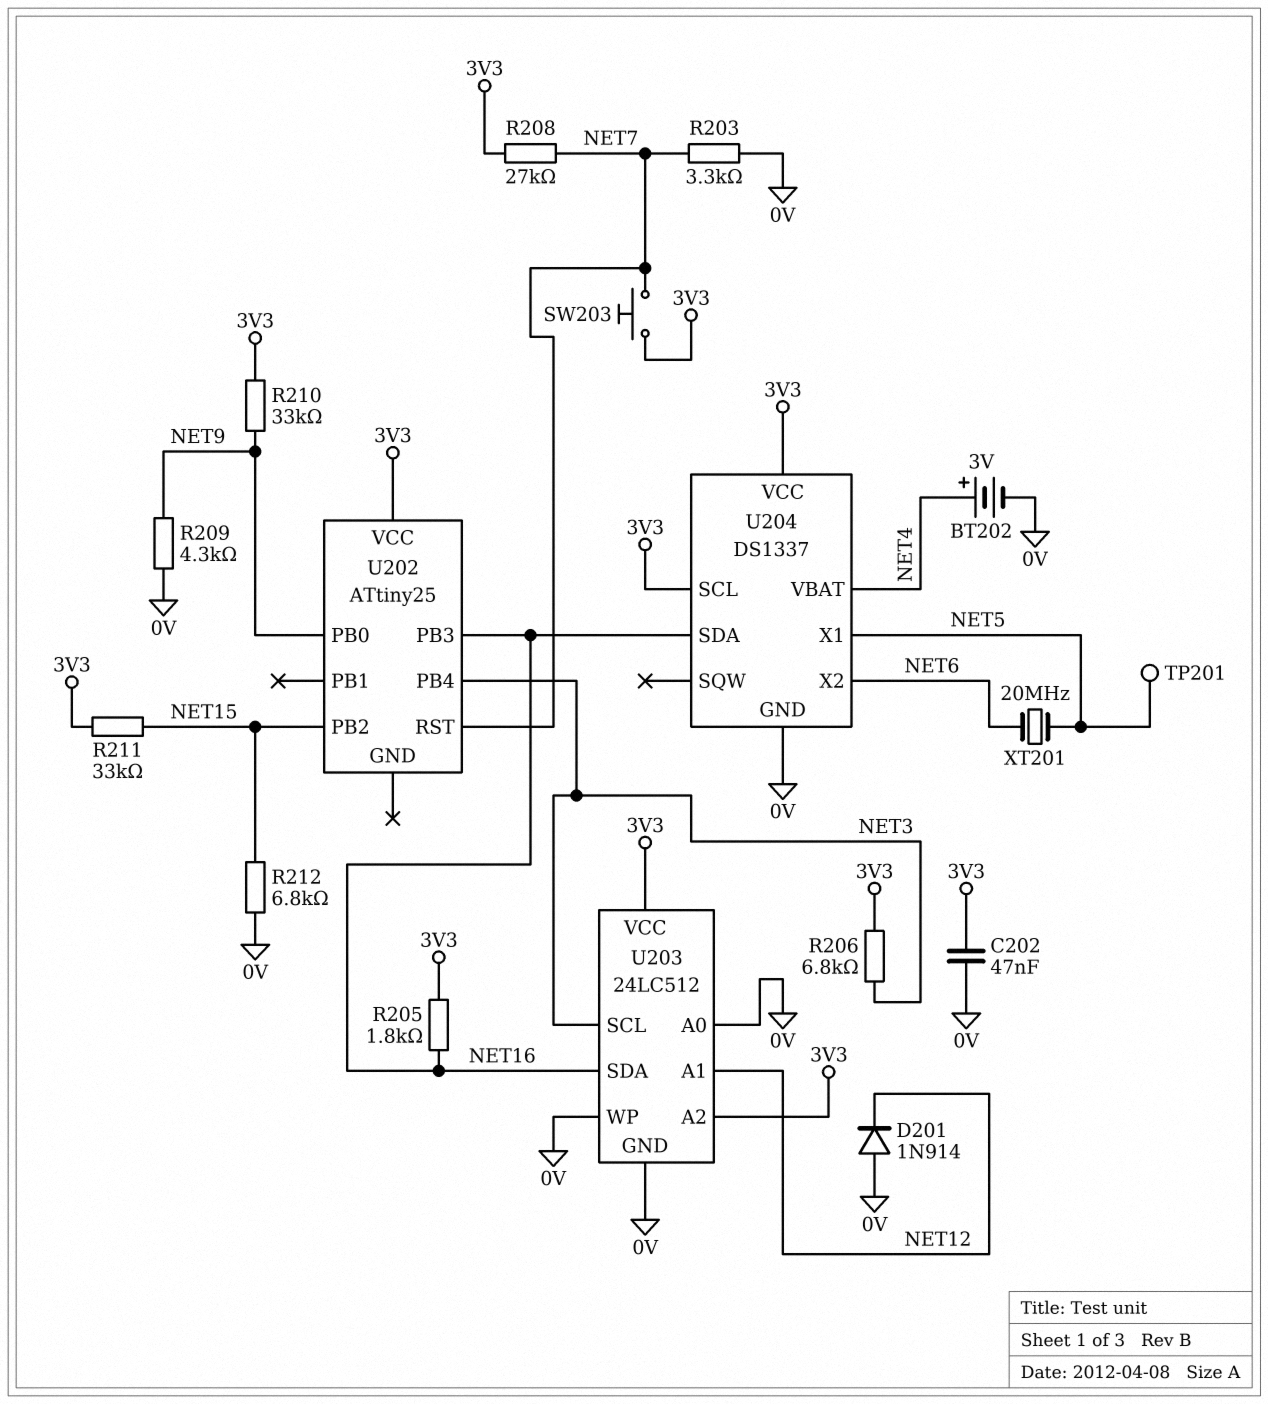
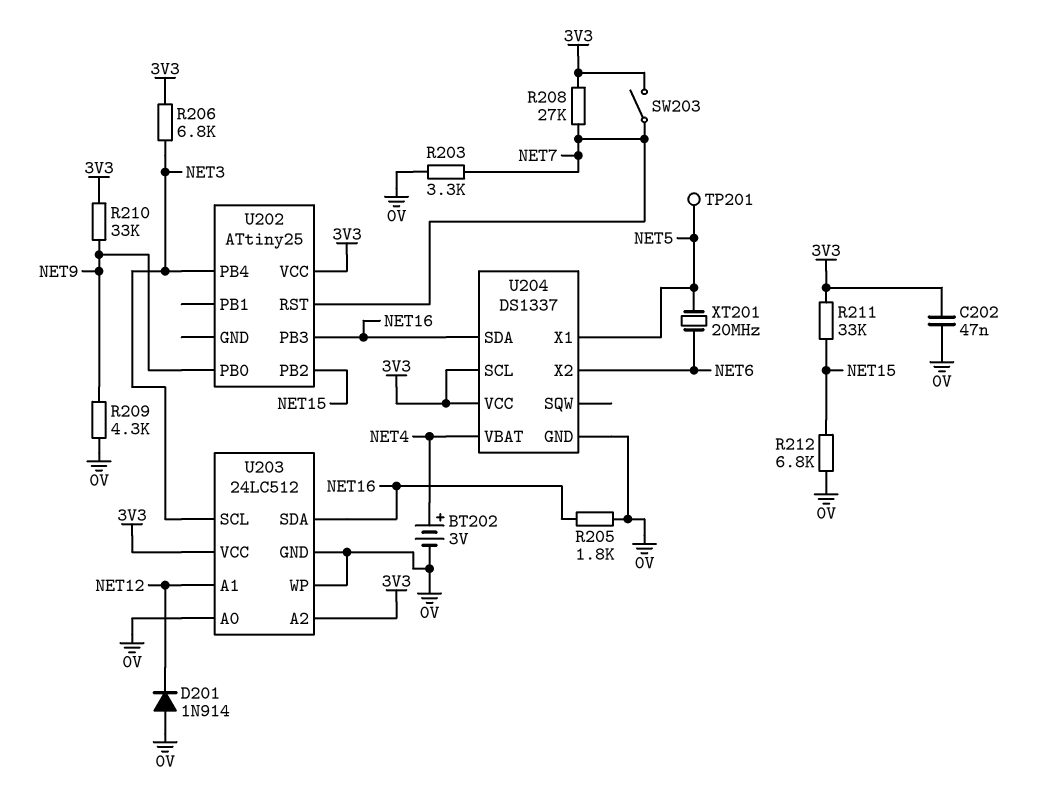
R205: 1.8k (3V3, NET16) -> 1.8k (0V, NET16)
SW203: button (3V3, NET7) -> switch (3V3, NET7)

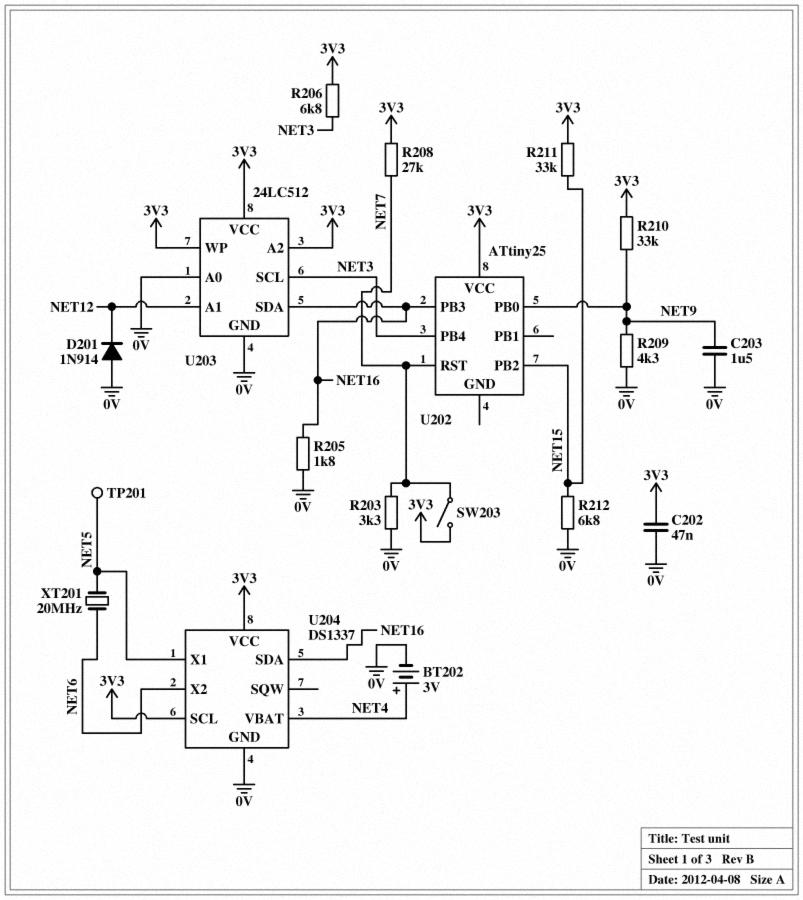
C203: none -> 1.5uF (0V, NET9)
U203 pin WP: 0V -> 3V3

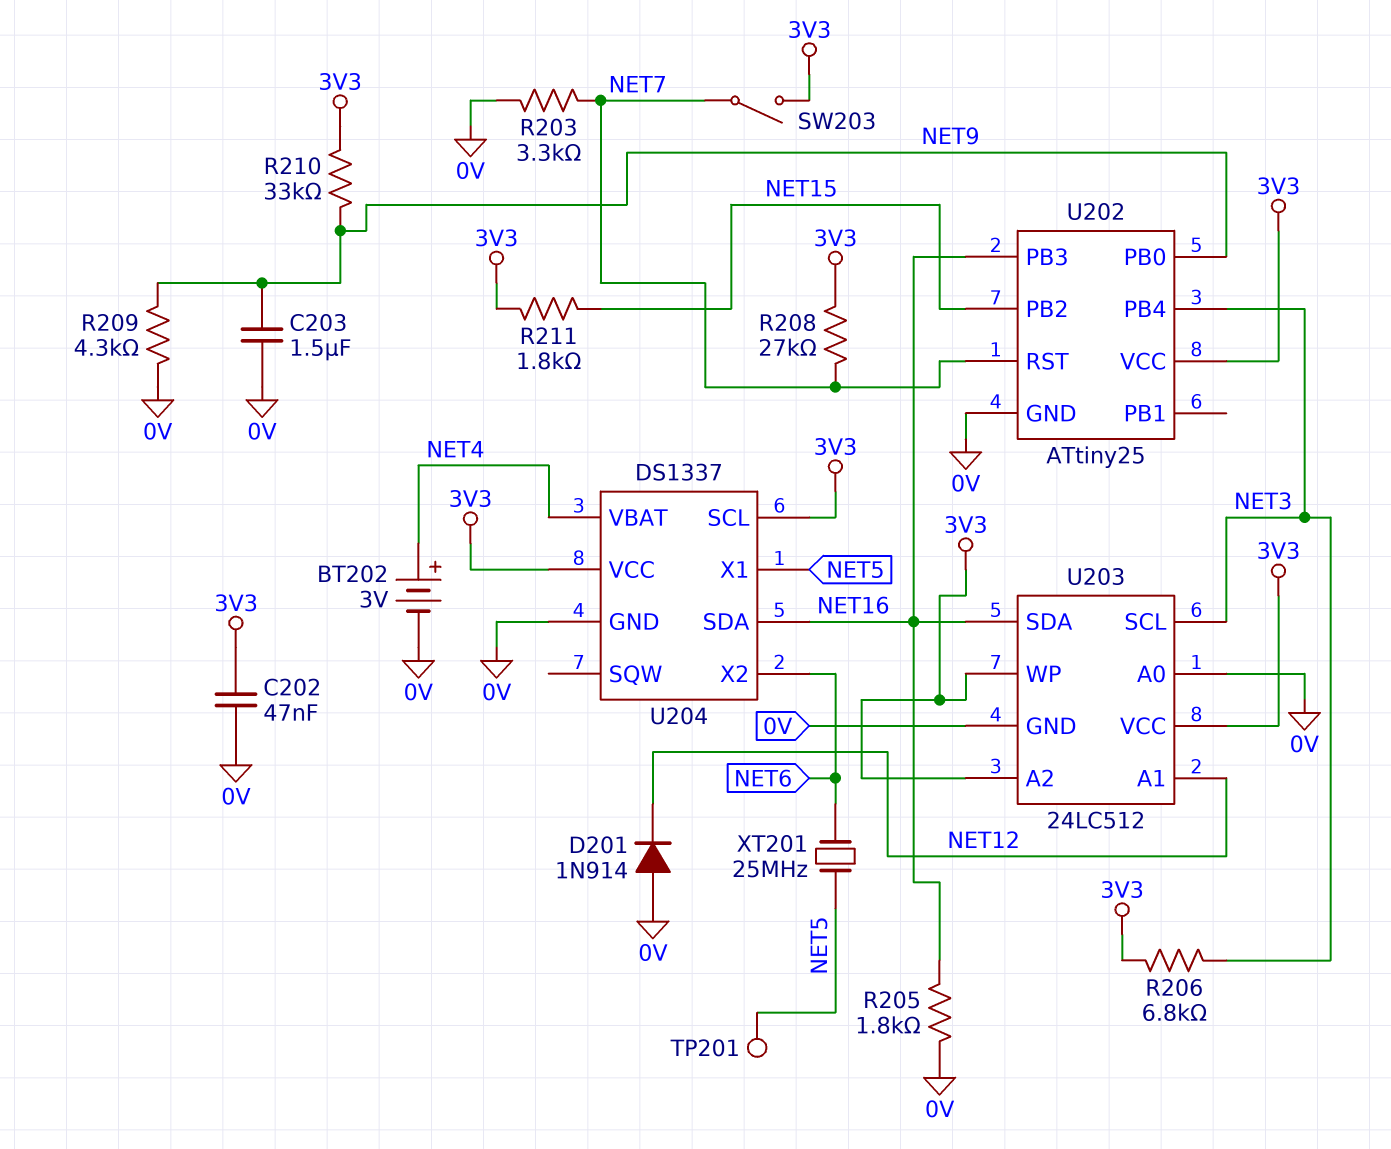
R211: 33k (3V3, NET15) -> 1.8k (3V3, NET15)
R212: 6.8k (0V, NET15) -> none
U202 pin GND: none -> 0V
XT201: 20MHz (NET5, NET6) -> 25MHz (NET5, NET6)

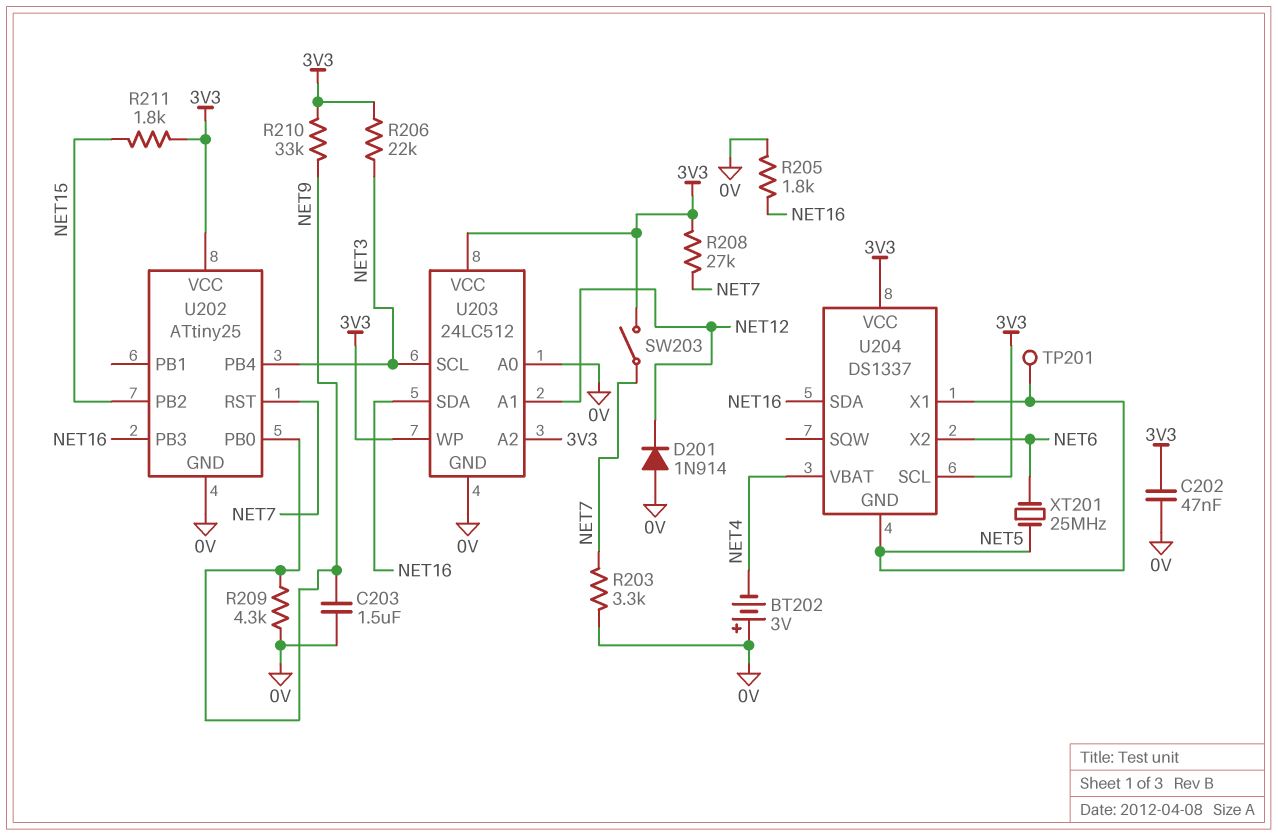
BT202: 3V (plus NET4, minus 0V) -> 3V (plus 0V, minus NET4)
R206: 6.8k (3V3, NET3) -> 22k (3V3, NET3)
U204 pin GND: 0V -> NET5

